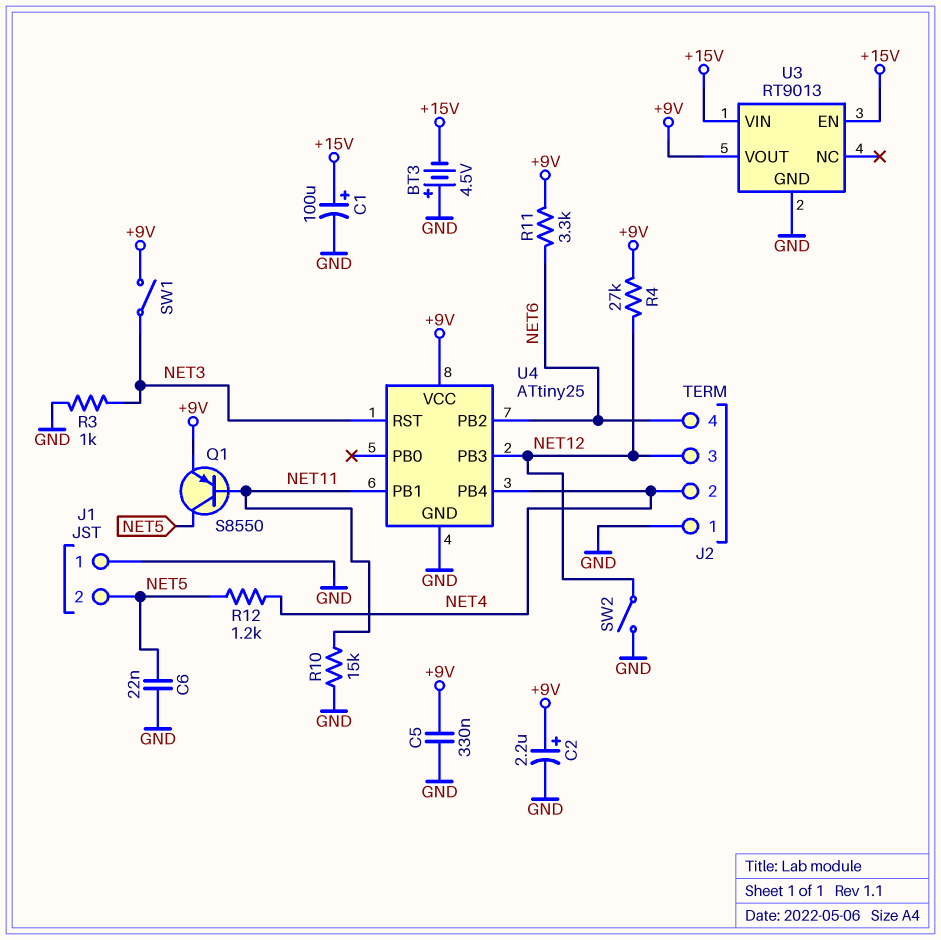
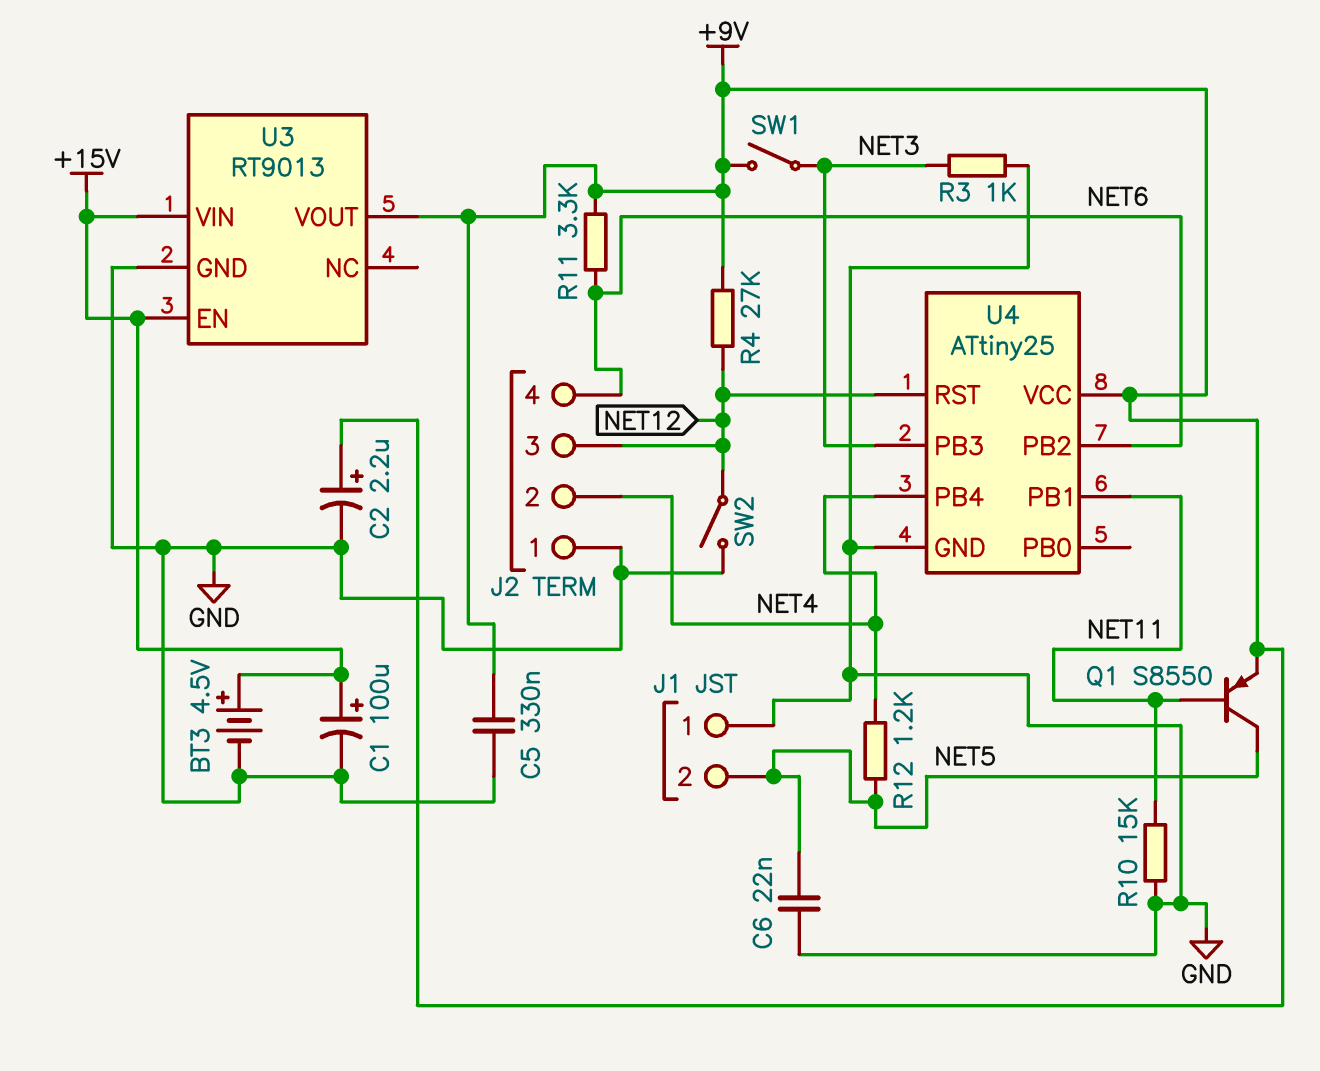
BT3: 4.5V (plus GND, minus +15V) -> 4.5V (plus +15V, minus GND)
U4 pin PB3: NET12 -> NET3
U4 pin RST: NET3 -> NET12

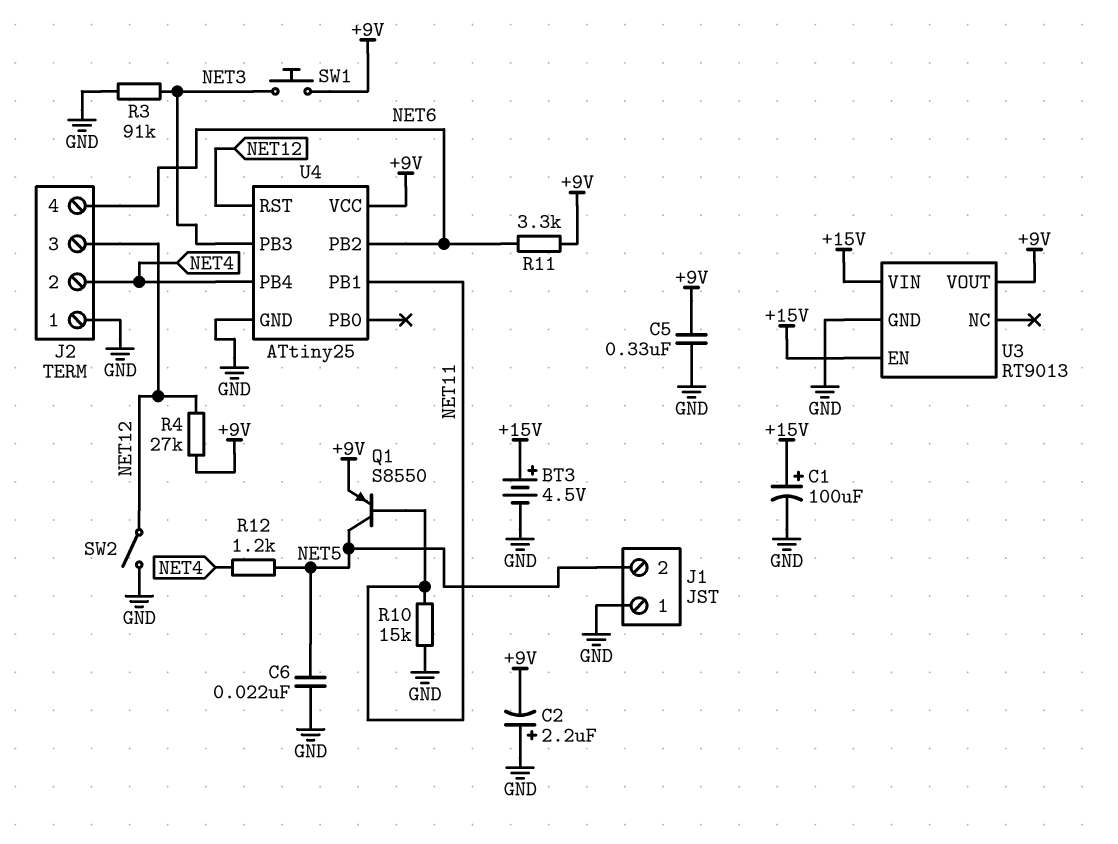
C2: 2.2uF (plus +9V, minus GND) -> 2.2uF (plus GND, minus +9V)
R3: 1k (GND, NET3) -> 91k (GND, NET3)
SW1: switch (+9V, NET3) -> button (+9V, NET3)

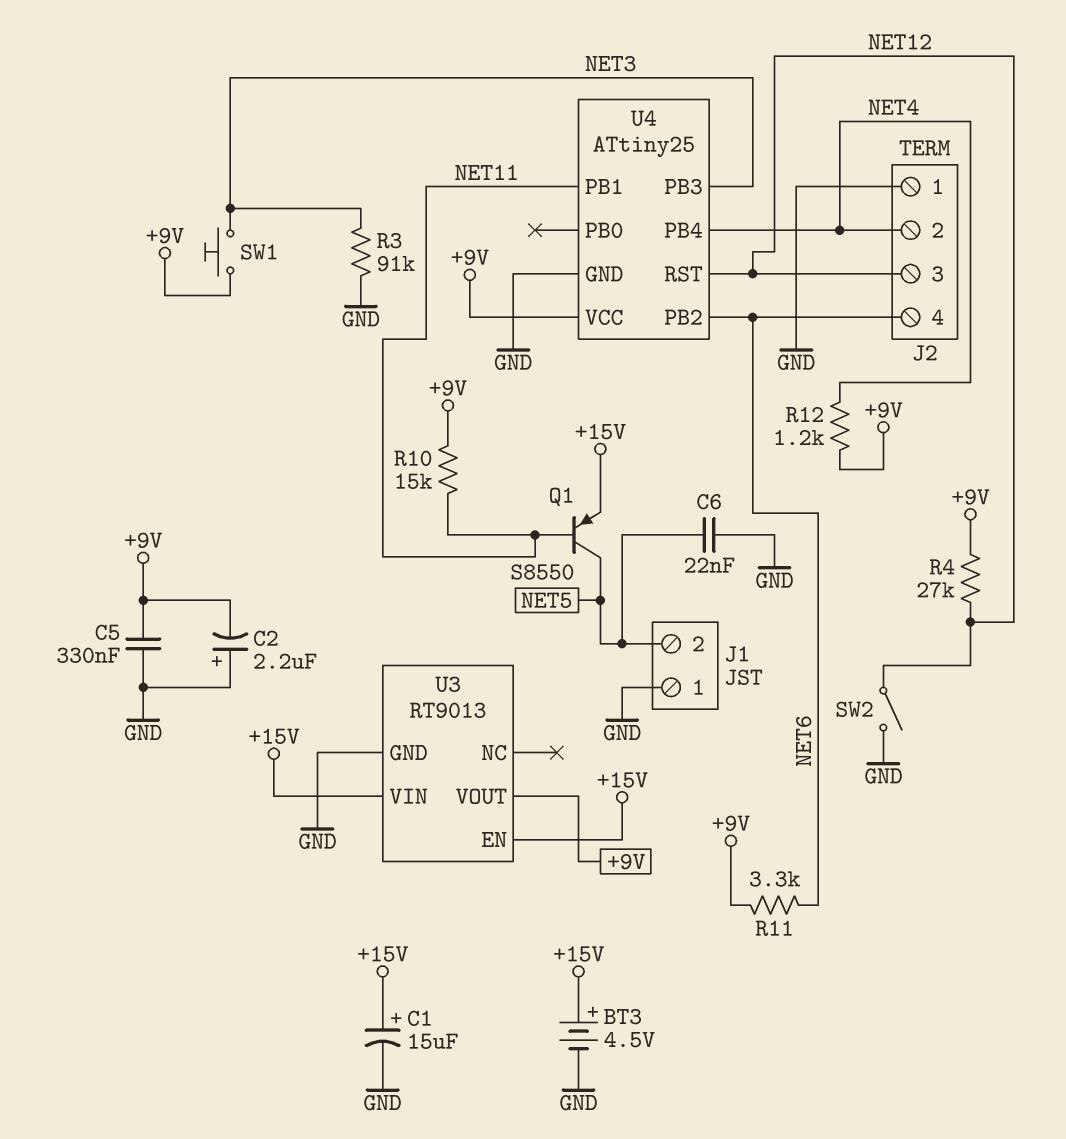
C1: 100uF (plus +15V, minus GND) -> 15uF (plus +15V, minus GND)
Q1: PNP S8550 (B NET11, C NET5, E +9V) -> PNP S8550 (B NET11, C NET5, E +15V)
R10: 15k (GND, NET11) -> 15k (+9V, NET11)
R12: 1.2k (NET4, NET5) -> 1.2k (+9V, NET4)

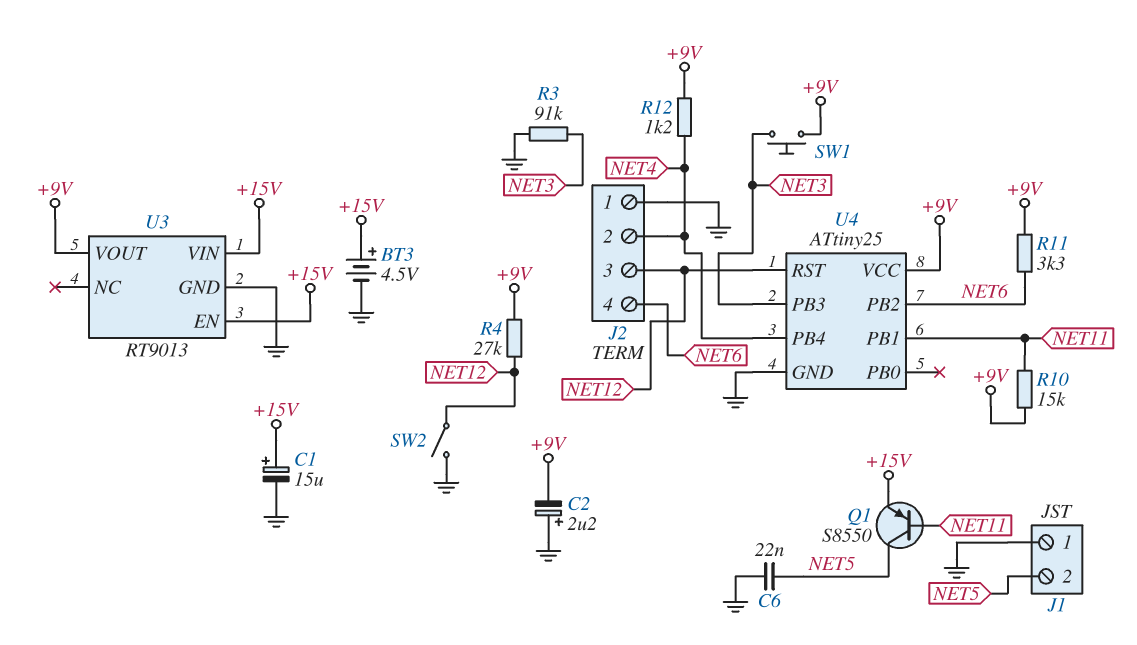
C5: 330nF (+9V, GND) -> none

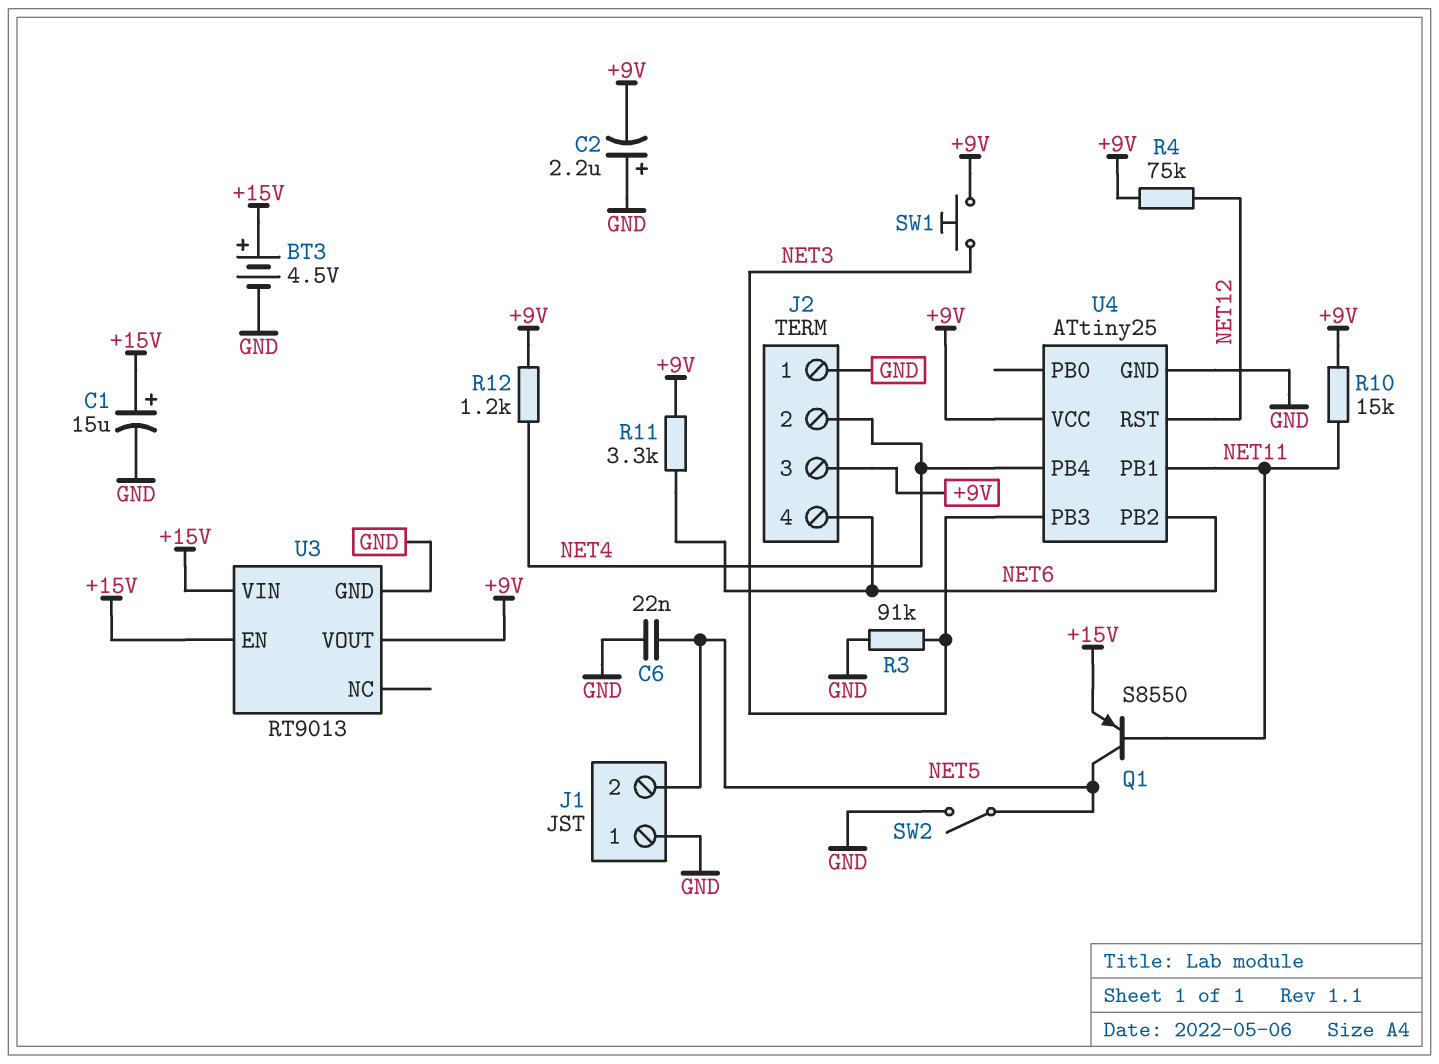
J2 pin 3: NET12 -> +9V
R4: 27k (+9V, NET12) -> 75k (+9V, NET12)
SW2: switch (GND, NET12) -> switch (GND, NET5)

